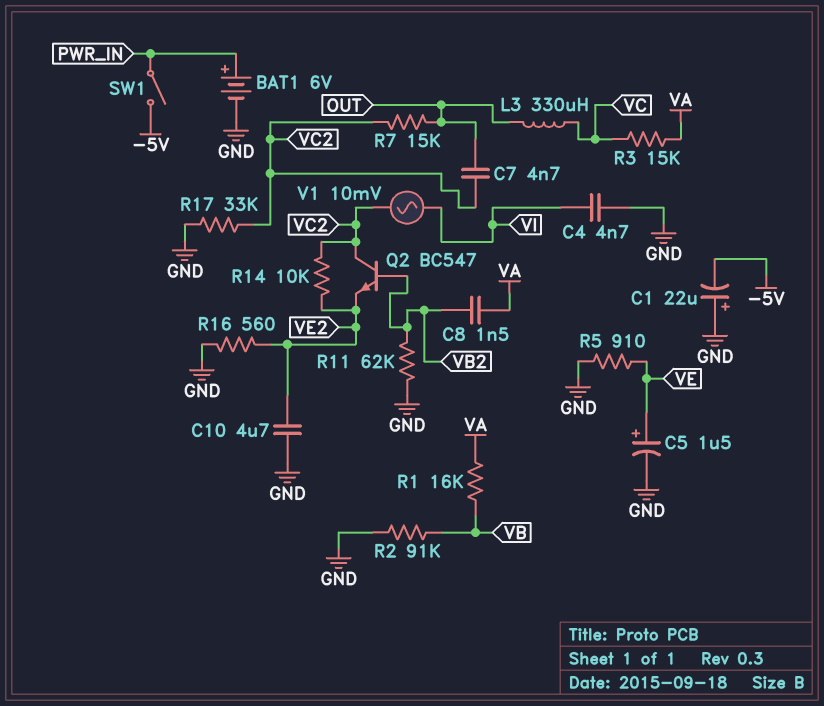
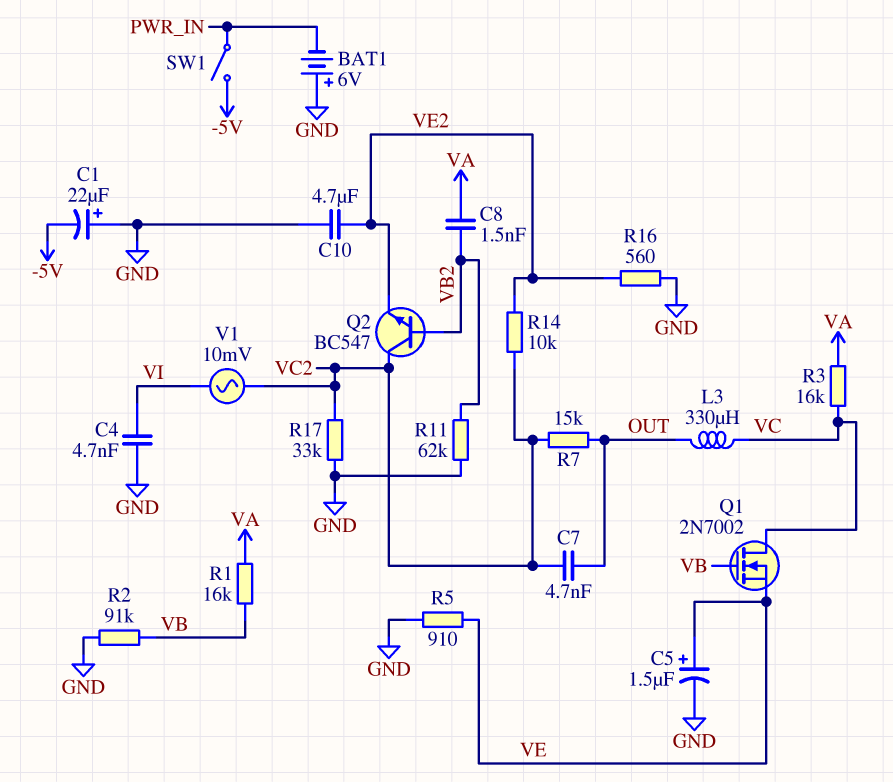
BAT1: 6V (plus PWR_IN, minus GND) -> 6V (plus GND, minus PWR_IN)
Q1: none -> NMOS 2N7002 (G VB, D VC, S VE)
R3: 15k (VA, VC) -> 16k (VA, VC)

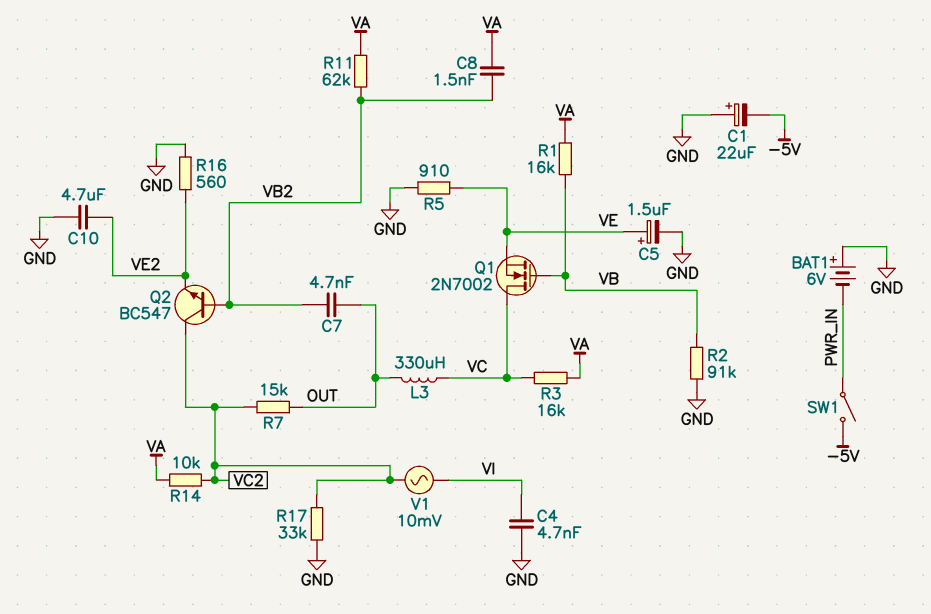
C7: 4.7nF (OUT, VC2) -> 4.7nF (OUT, VB2)
R11: 62k (GND, VB2) -> 62k (VA, VB2)
R14: 10k (VC2, VE2) -> 10k (VA, VC2)

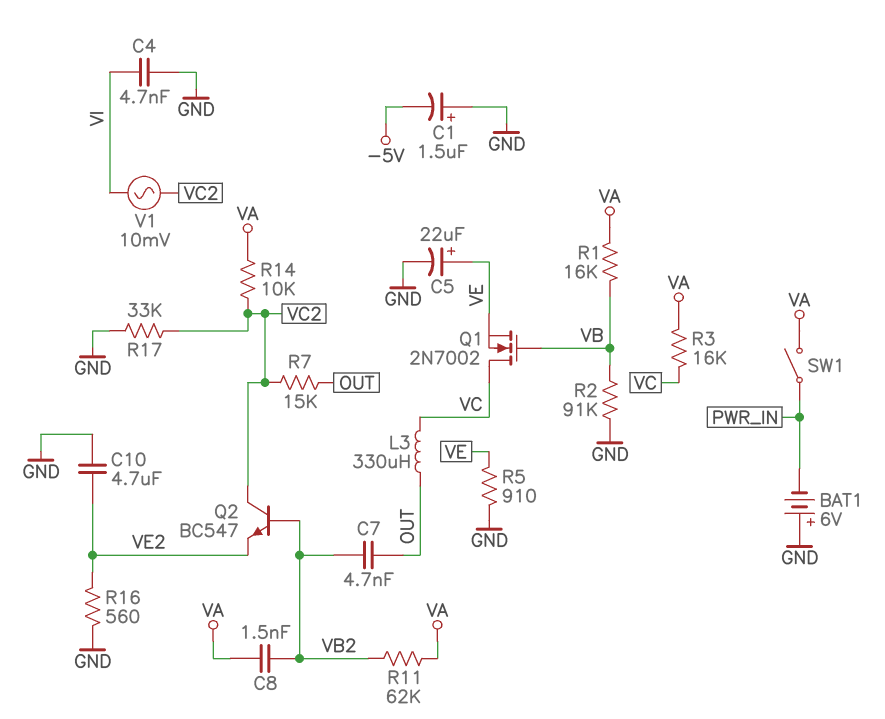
C1: 22uF (plus GND, minus -5V) -> 1.5uF (plus GND, minus -5V)
C5: 1.5uF (plus VE, minus GND) -> 22uF (plus VE, minus GND)
SW1: switch (-5V, PWR_IN) -> switch (PWR_IN, VA)

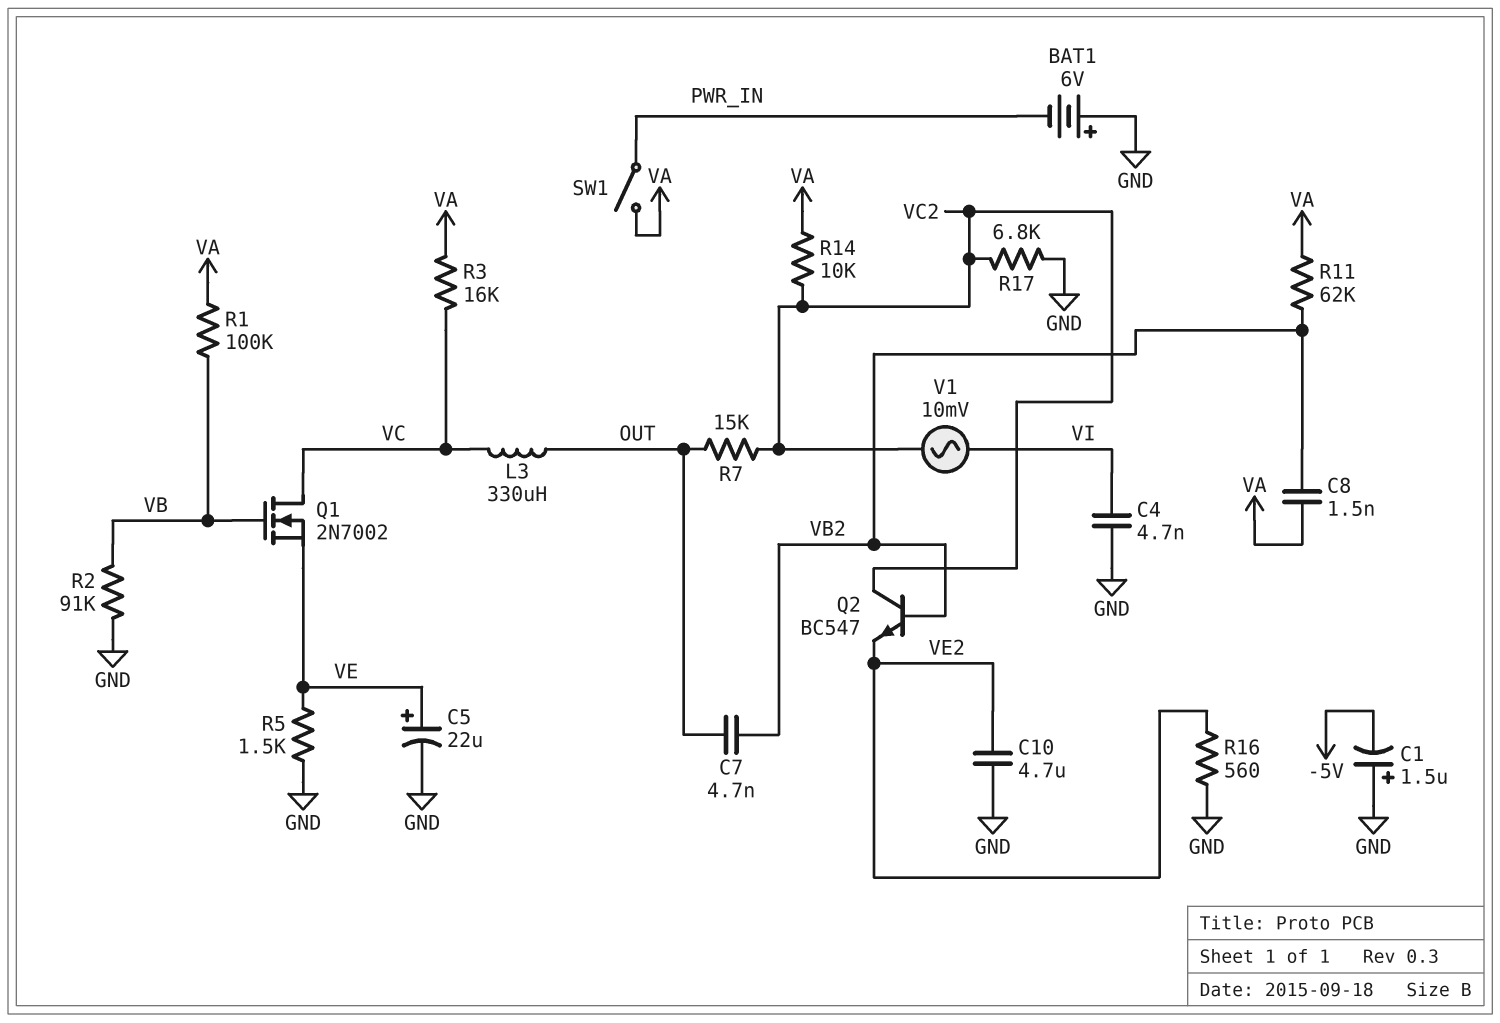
R1: 16k (VA, VB) -> 100k (VA, VB)
R5: 910 (GND, VE) -> 1.5k (GND, VE)
R17: 33k (GND, VC2) -> 6.8k (GND, VC2)

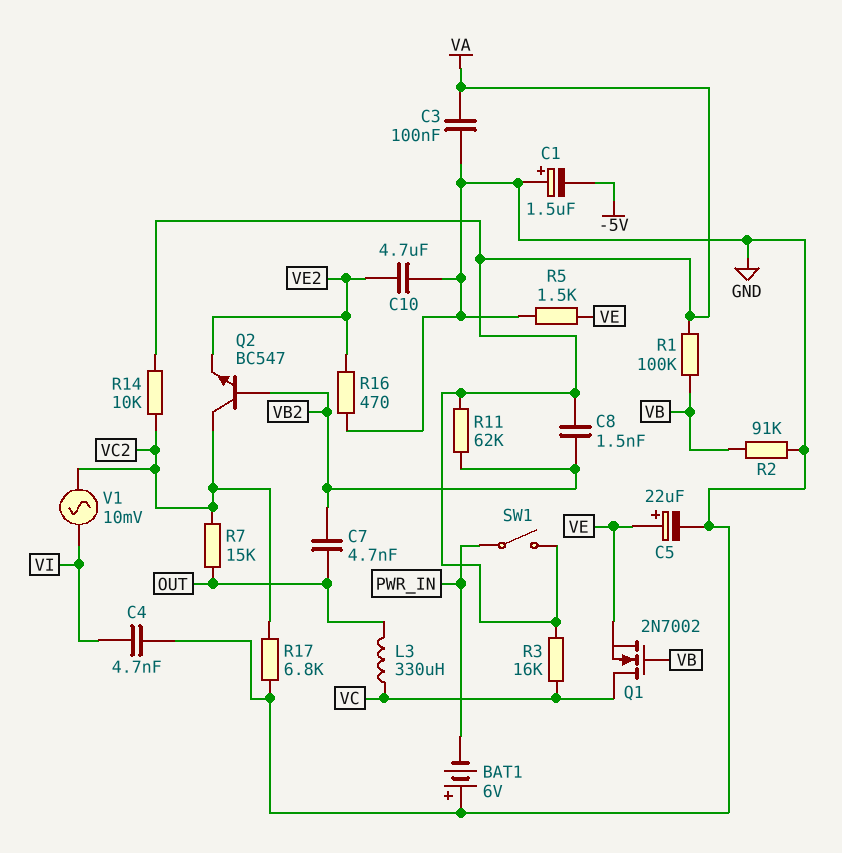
C3: none -> 100nF (GND, VA)
R16: 560 (GND, VE2) -> 470 (GND, VE2)

